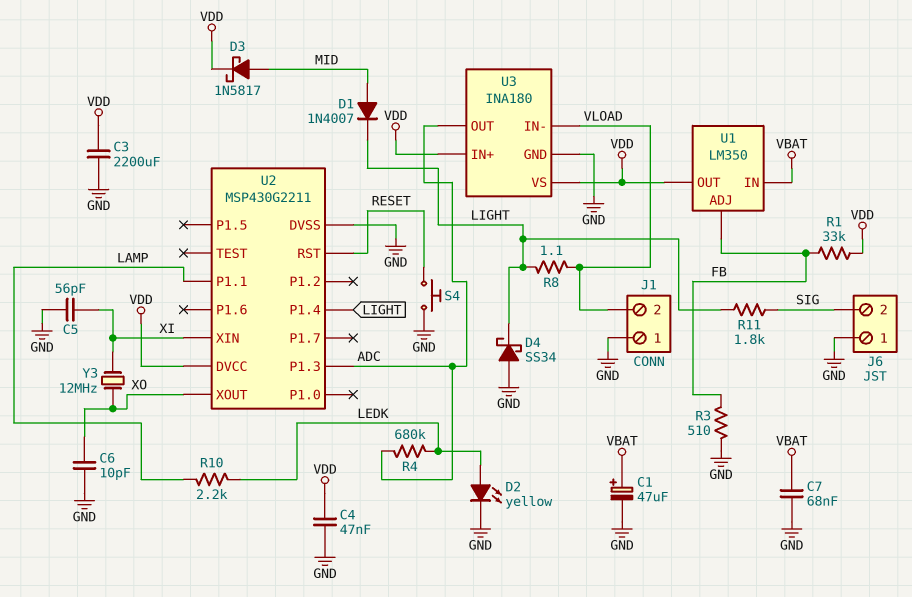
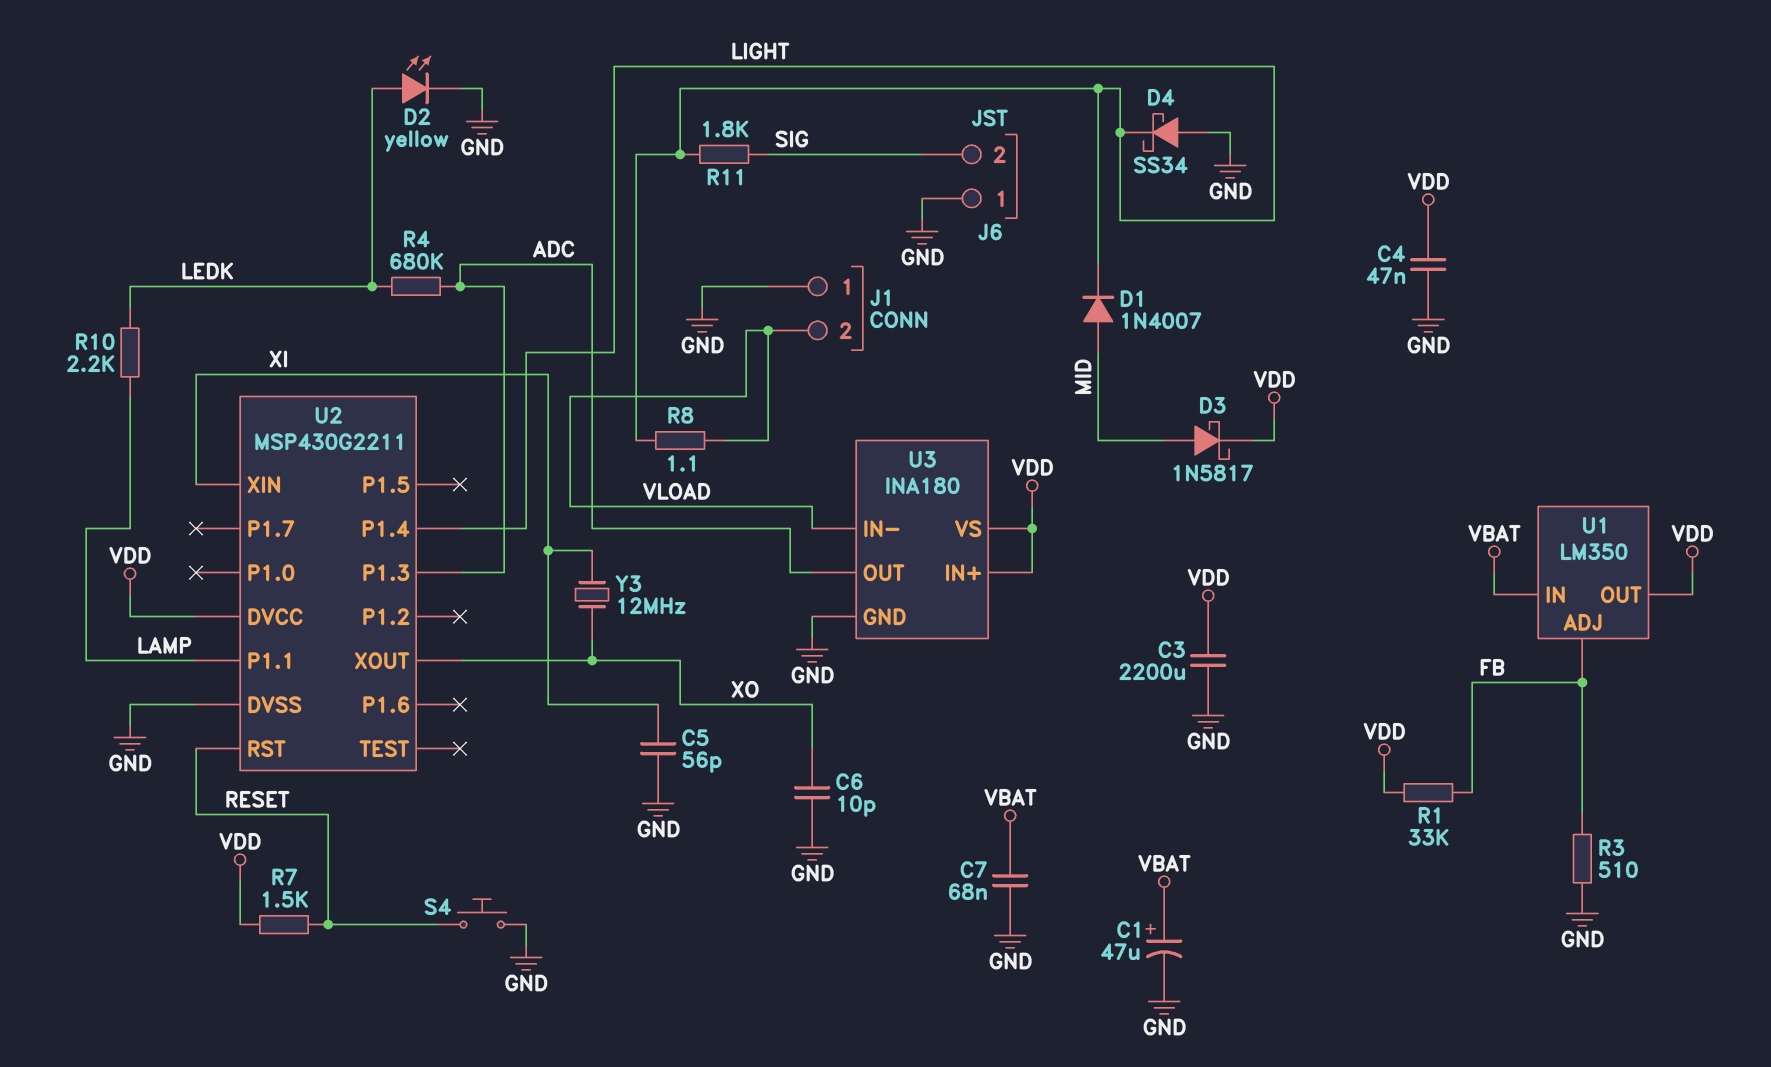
R7: none -> 1.5k (RESET, VDD)

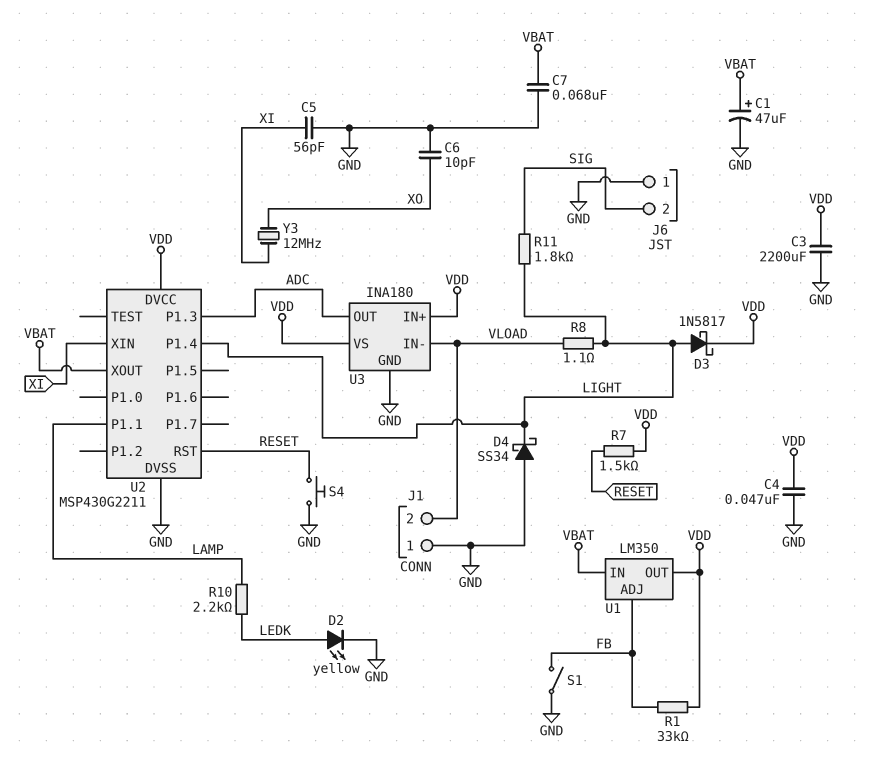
D1: diode 1N4007 (A MID, K LIGHT) -> none
D3: schottky 1N5817 (A MID, K VDD) -> schottky 1N5817 (A LIGHT, K VDD)
R3: 510 (FB, GND) -> none
R4: 680k (ADC, LEDK) -> none
S1: none -> switch (FB, GND)
U2 pin XOUT: XO -> VBAT

